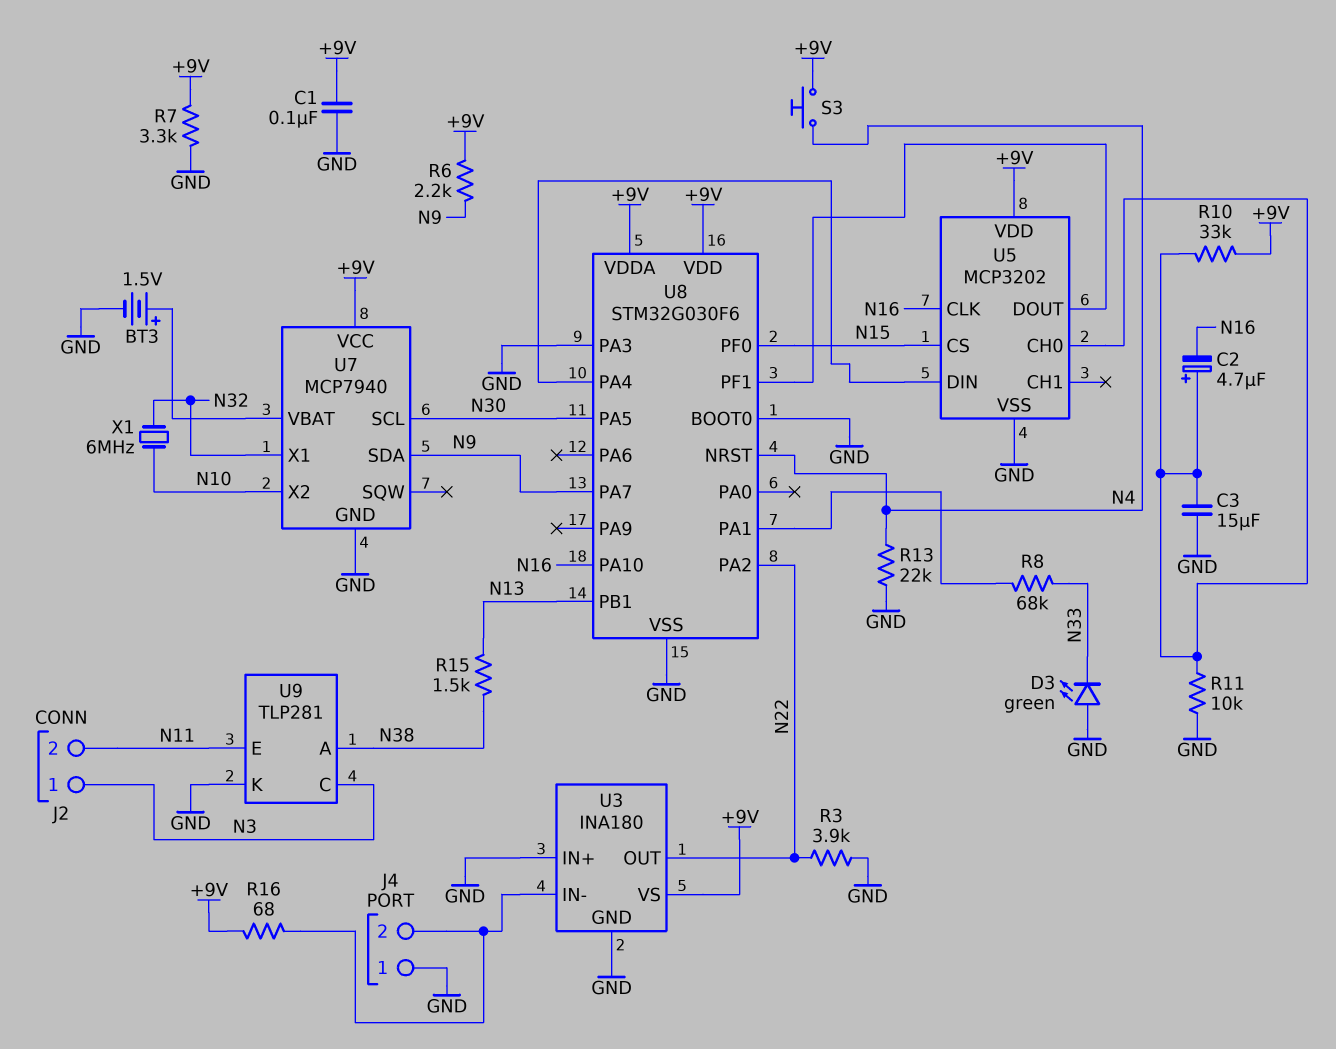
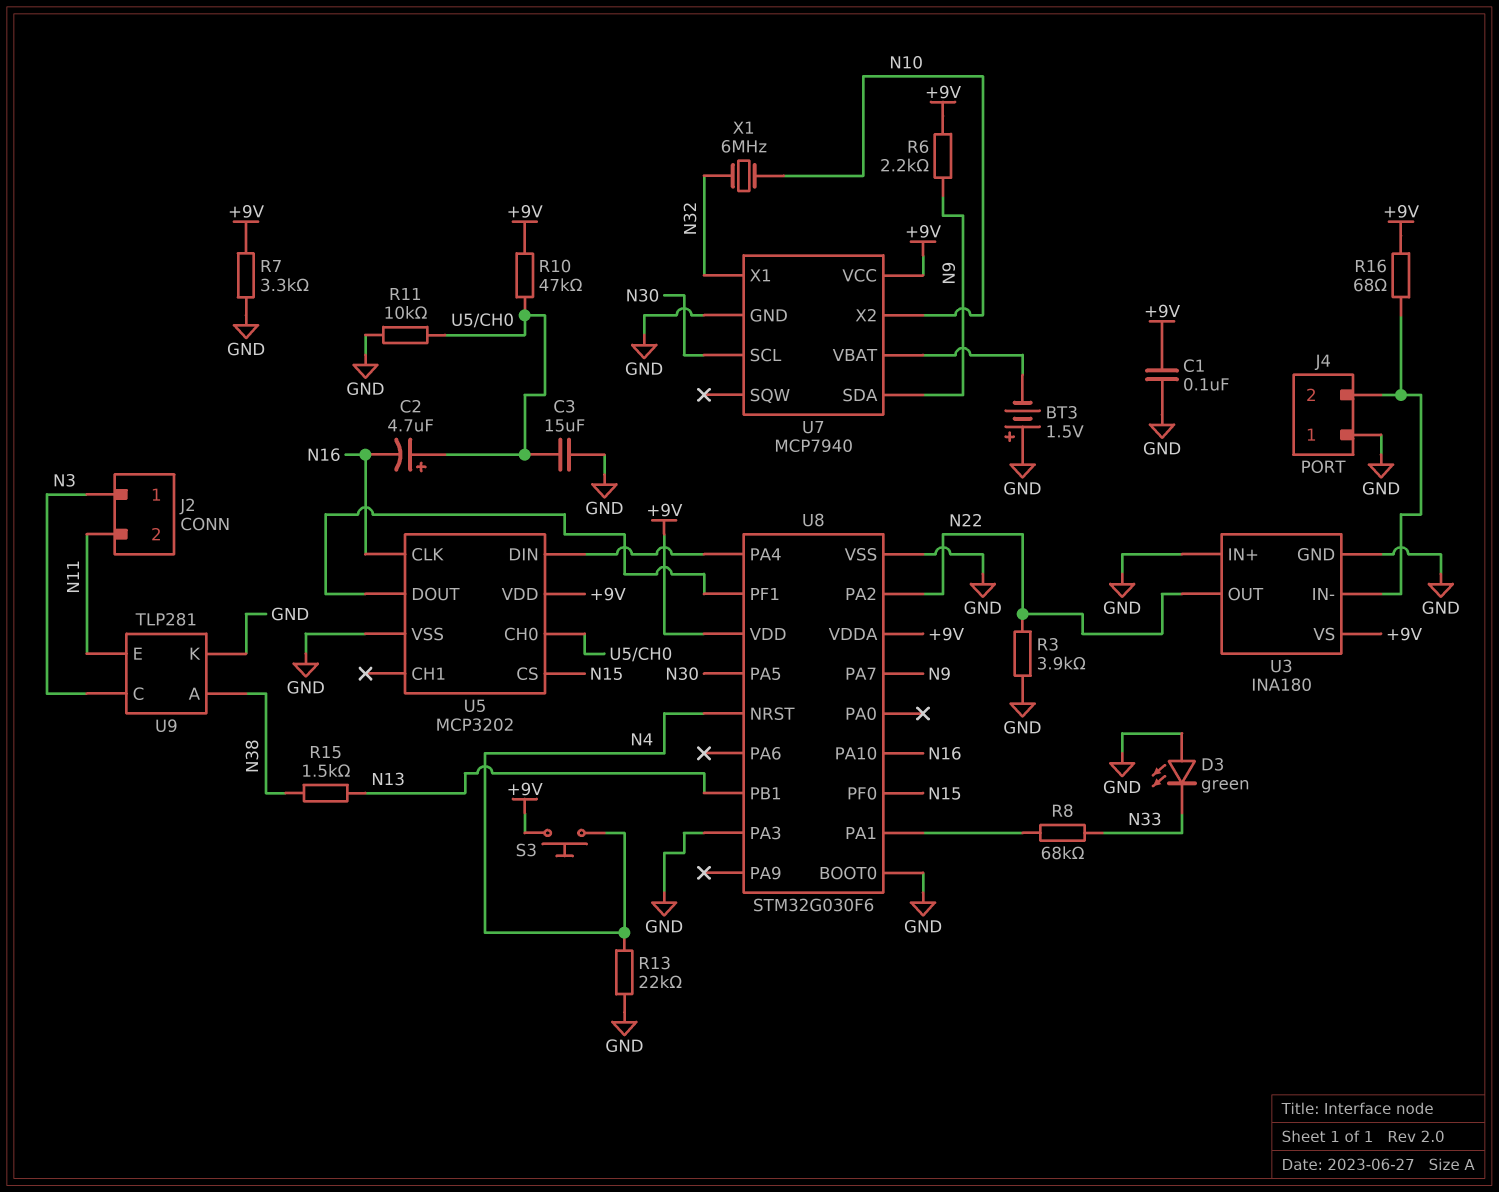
BT3: 1.5V (plus U7/VBAT, minus GND) -> 1.5V (plus GND, minus U7/VBAT)
R10: 33k (+9V, U5/CH0) -> 47k (+9V, U5/CH0)

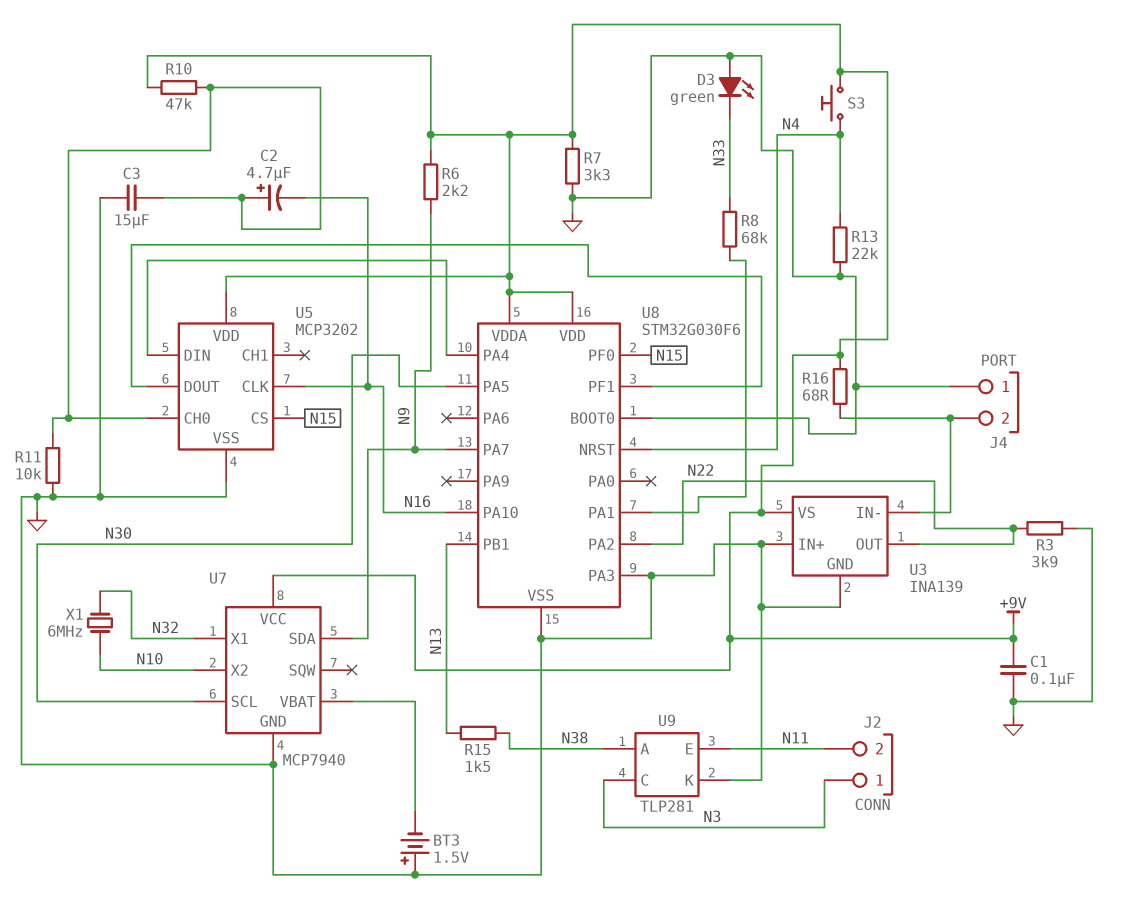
U3: INA180 -> INA139

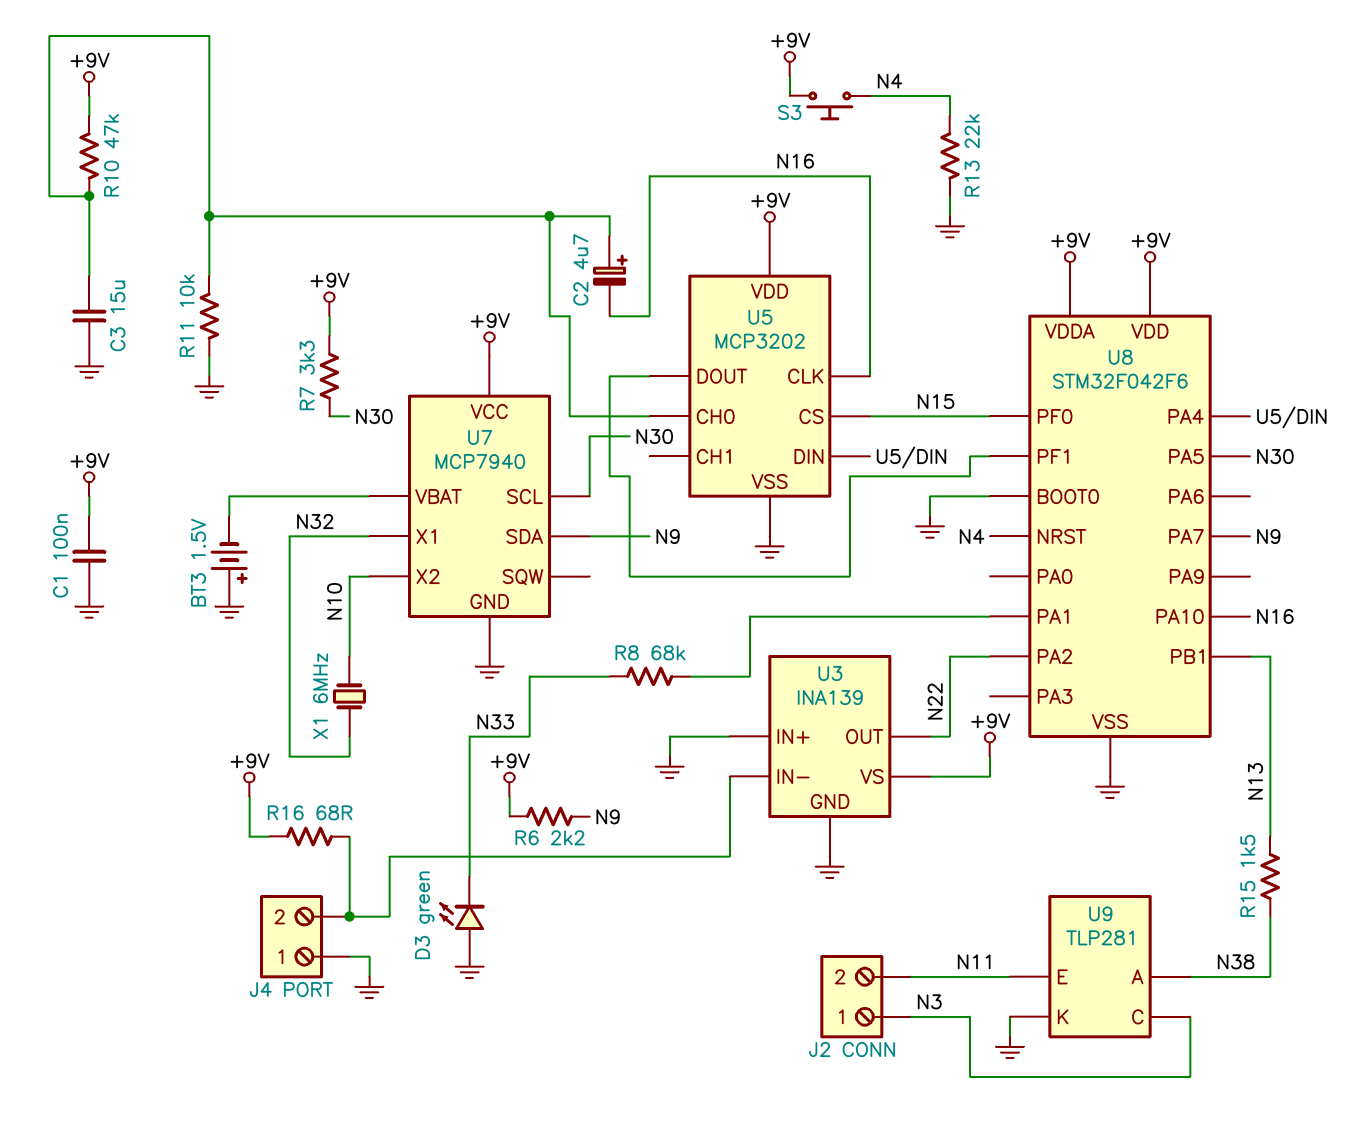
R3: 3.9k (GND, N22) -> none
R7: 3.3k (+9V, GND) -> 3.3k (+9V, N30)
U8: STM32G030F6 -> STM32F042F6
U8 pin PA3: GND -> none

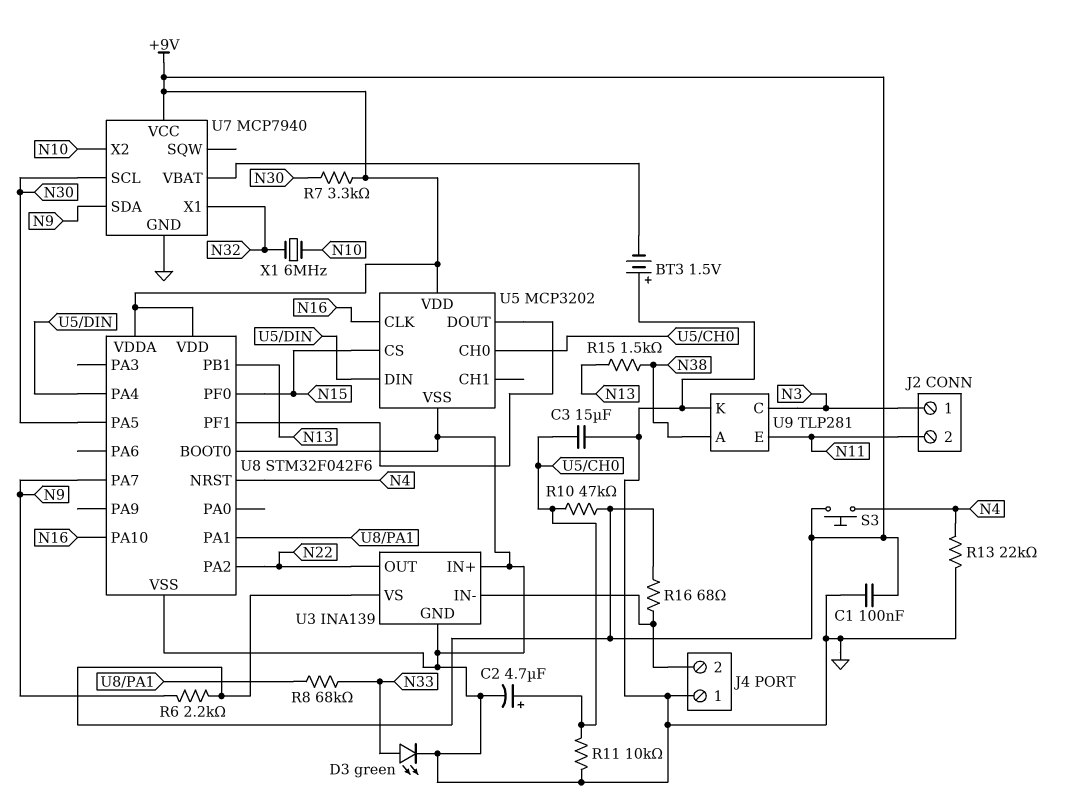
C2: 4.7uF (plus U5/CH0, minus N16) -> 4.7uF (plus U5/CH0, minus GND)
D3: LED green (A GND, K N33) -> LED green (A N33, K GND)

